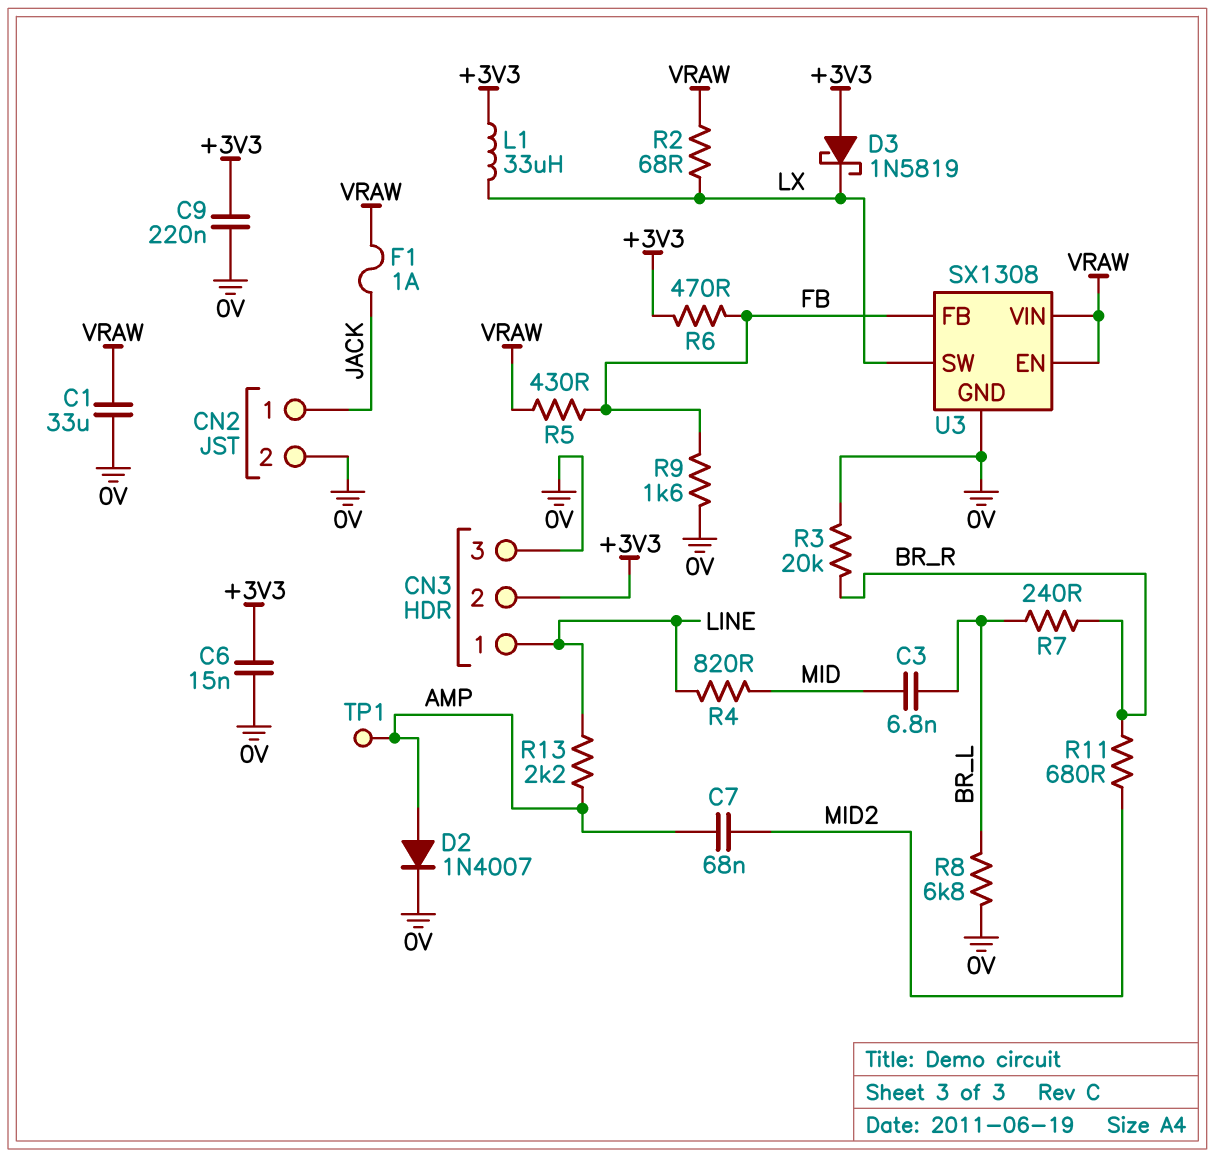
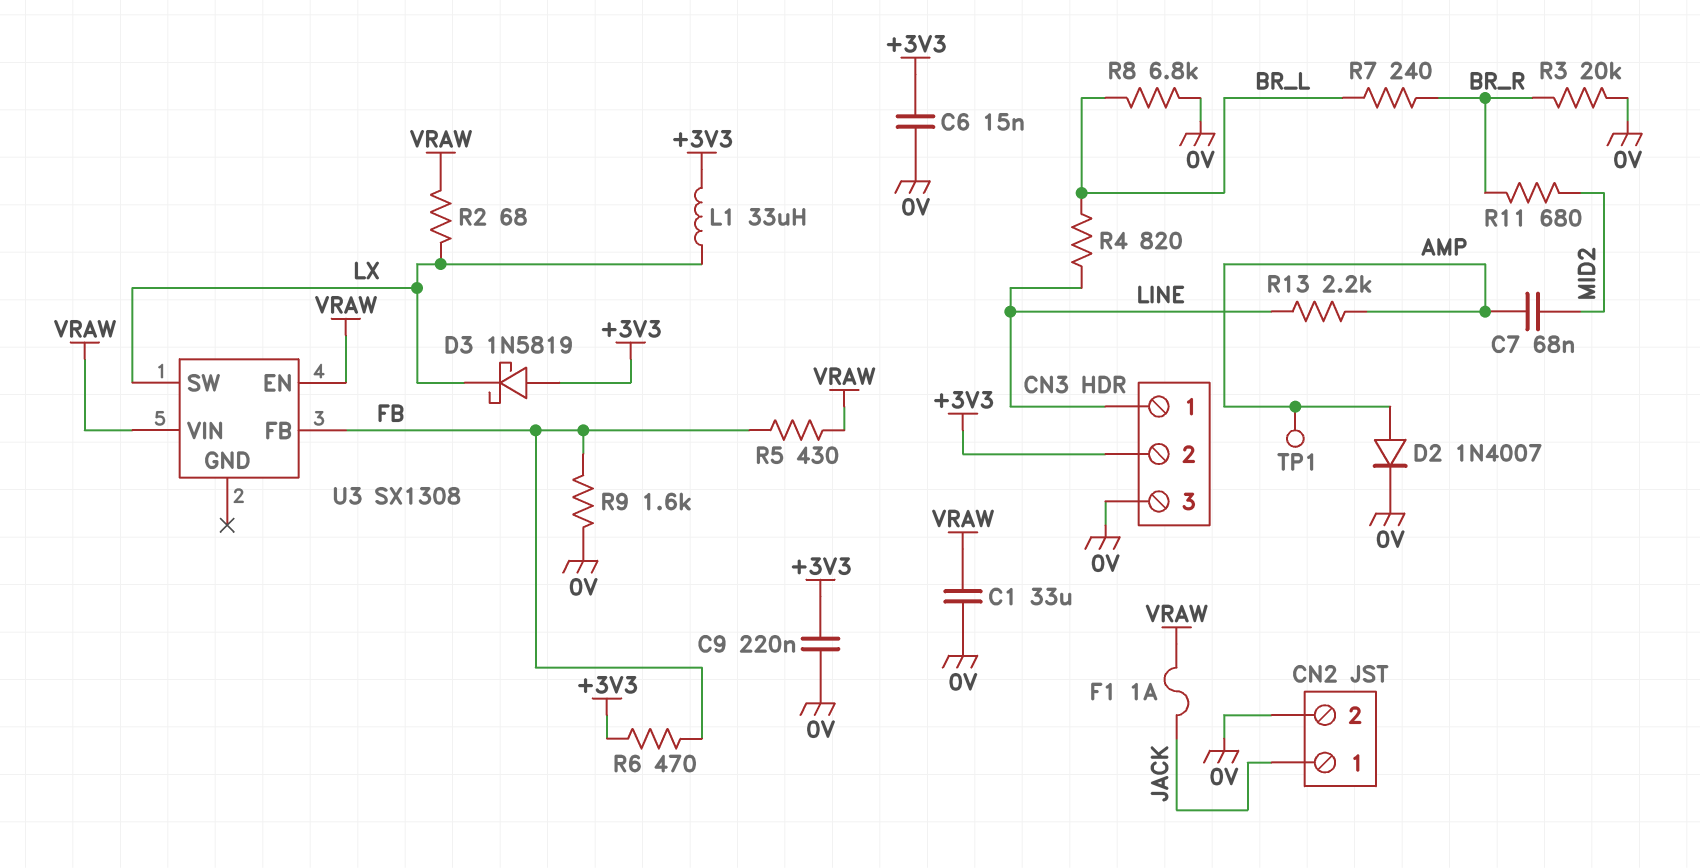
C3: 6.8nF (BR_L, MID) -> none
R4: 820 (LINE, MID) -> 820 (BR_L, LINE)
U3 pin GND: 0V -> none

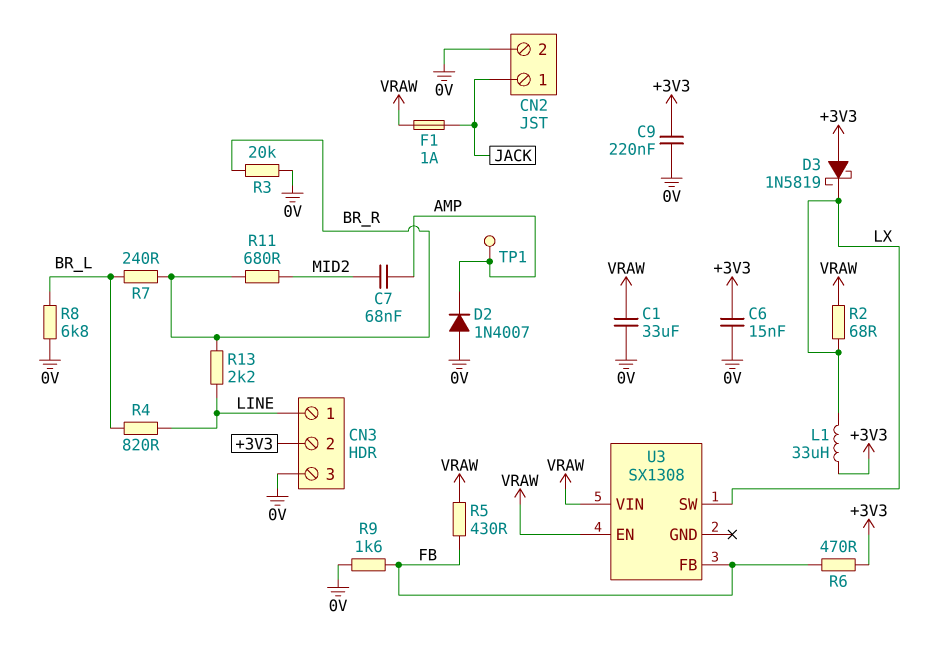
D2: diode 1N4007 (A AMP, K 0V) -> diode 1N4007 (A 0V, K AMP)
R13: 2.2k (AMP, LINE) -> 2.2k (BR_R, LINE)

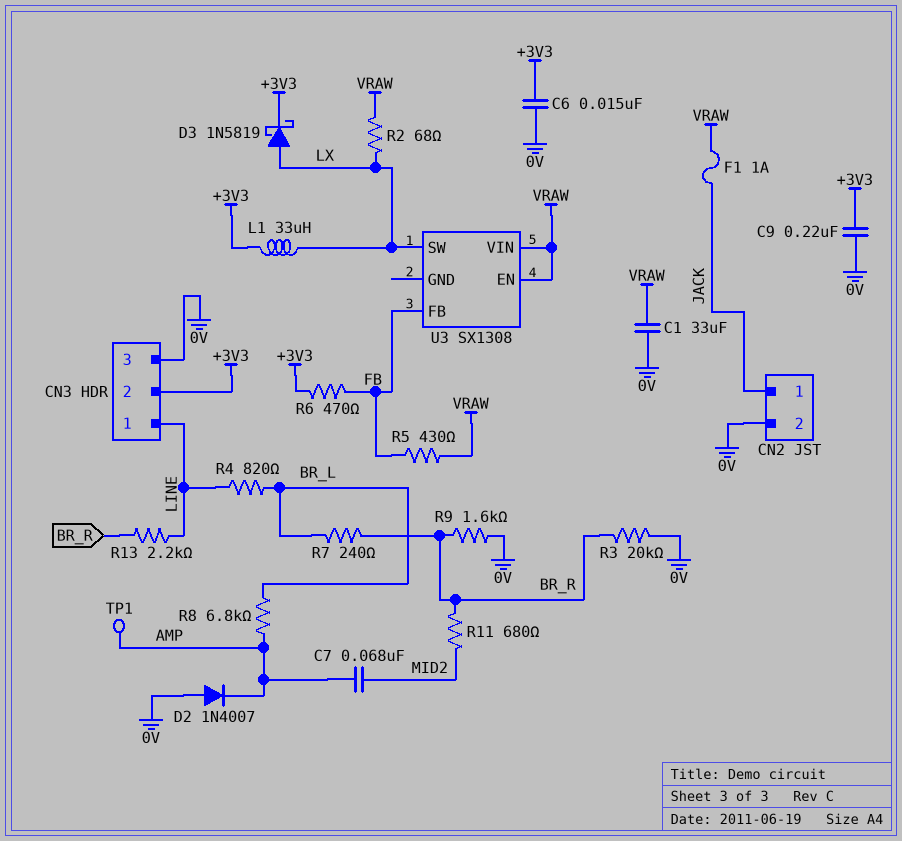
D3: schottky 1N5819 (A +3V3, K LX) -> schottky 1N5819 (A LX, K +3V3)
R8: 6.8k (0V, BR_L) -> 6.8k (AMP, BR_L)
R9: 1.6k (0V, FB) -> 1.6k (0V, BR_R)

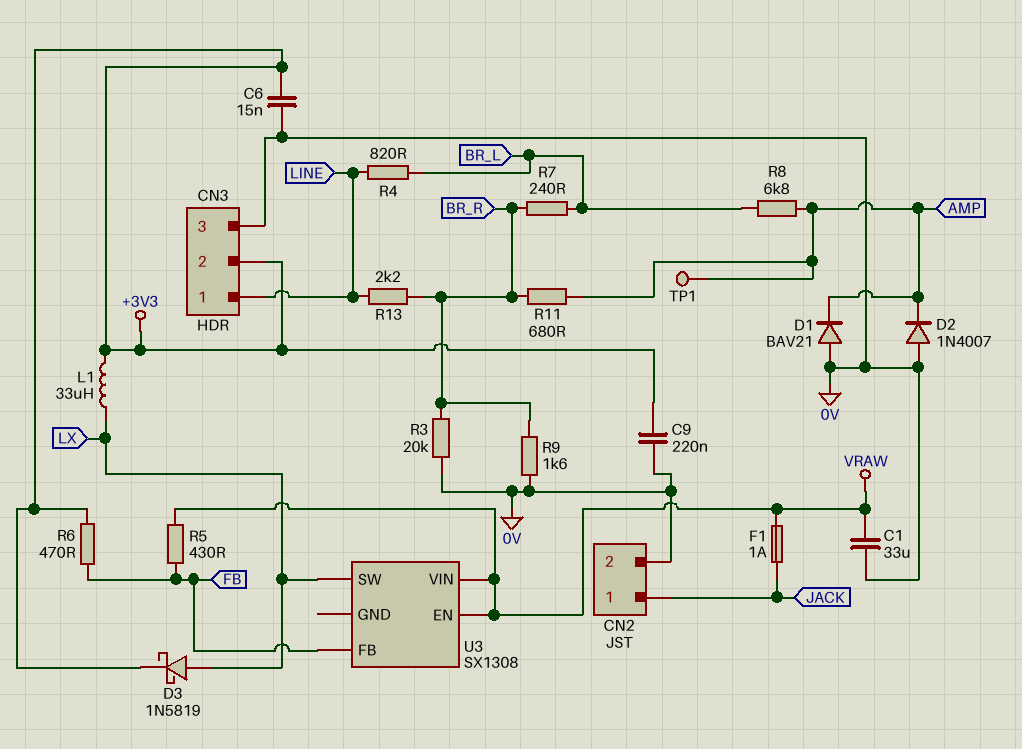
C7: 68nF (AMP, MID2) -> none
D1: none -> diode BAV21 (A 0V, K AMP)
R2: 68 (LX, VRAW) -> none
R11: 680 (BR_R, MID2) -> 680 (AMP, BR_R)

